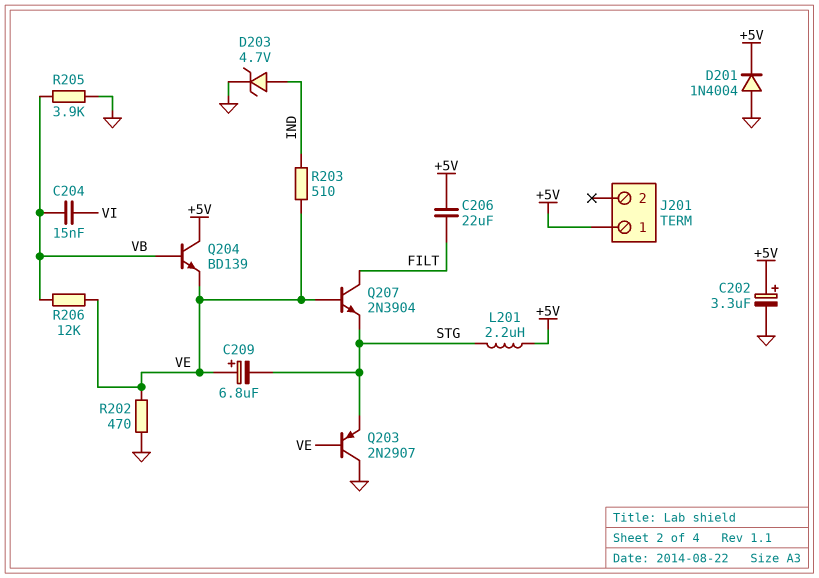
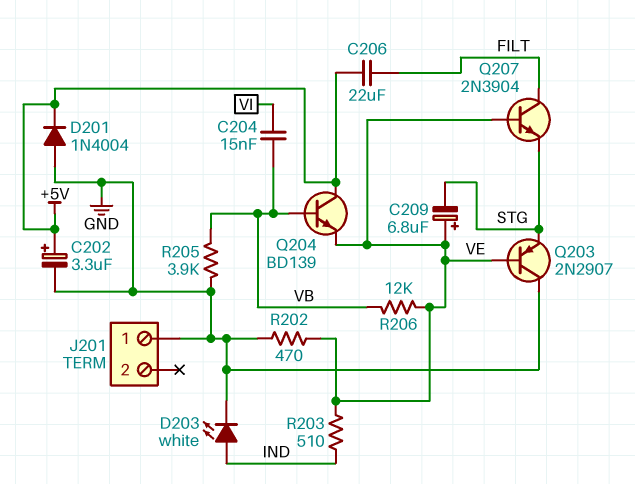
D203: zener 4.7V (A IND, K GND) -> LED white (A IND, K GND)
J201 pin 1: +5V -> GND
L201: 2.2uH (+5V, STG) -> none

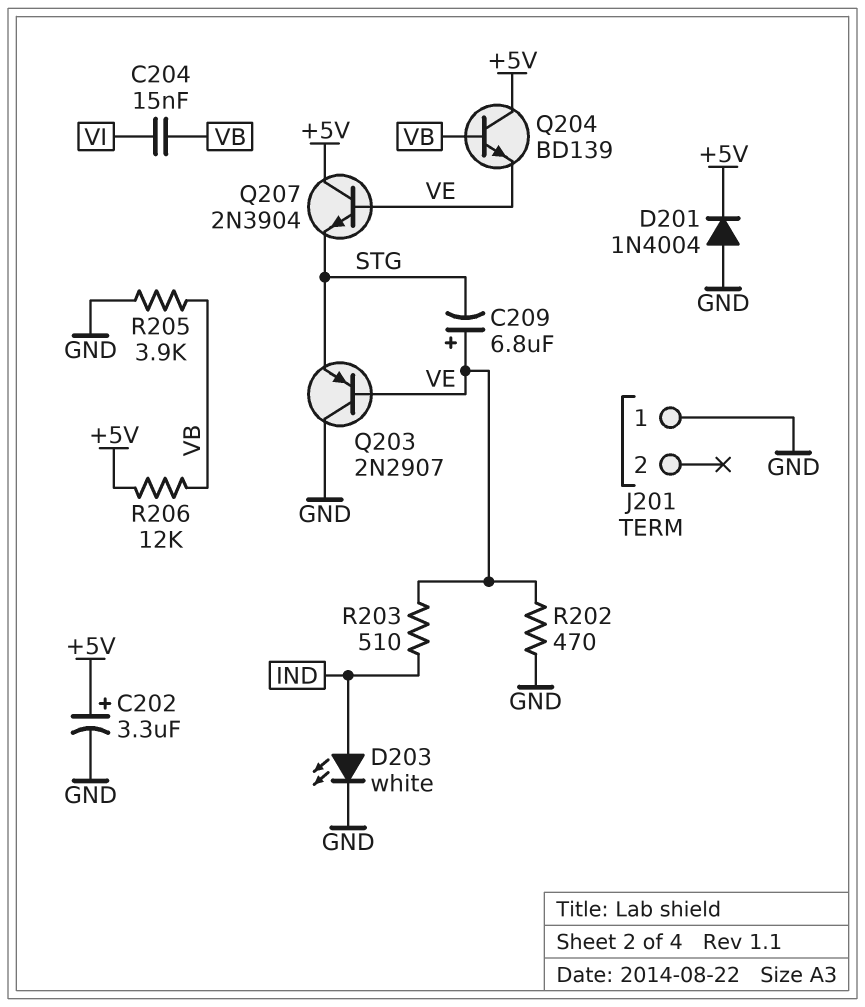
C206: 22uF (+5V, FILT) -> none
Q207: NPN 2N3904 (B VE, C FILT, E STG) -> NPN 2N3904 (B VE, C +5V, E STG)
R206: 12k (VB, VE) -> 12k (+5V, VB)

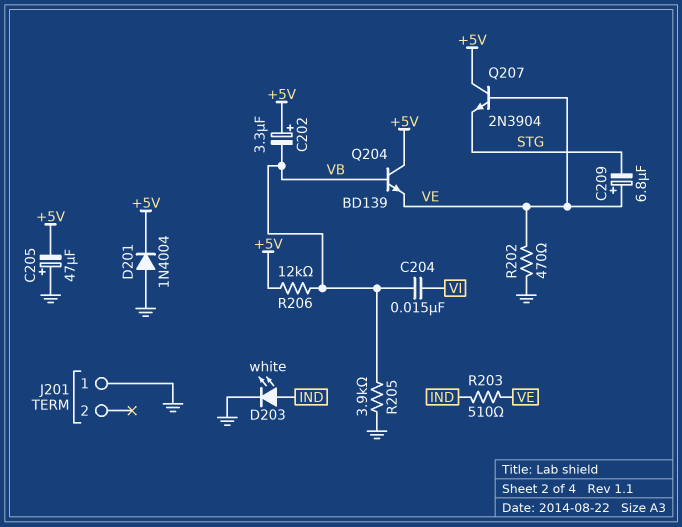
C202: 3.3uF (plus +5V, minus GND) -> 3.3uF (plus +5V, minus VB)
C205: none -> 47uF (plus GND, minus +5V)
Q203: PNP 2N2907 (B VE, C GND, E STG) -> none

